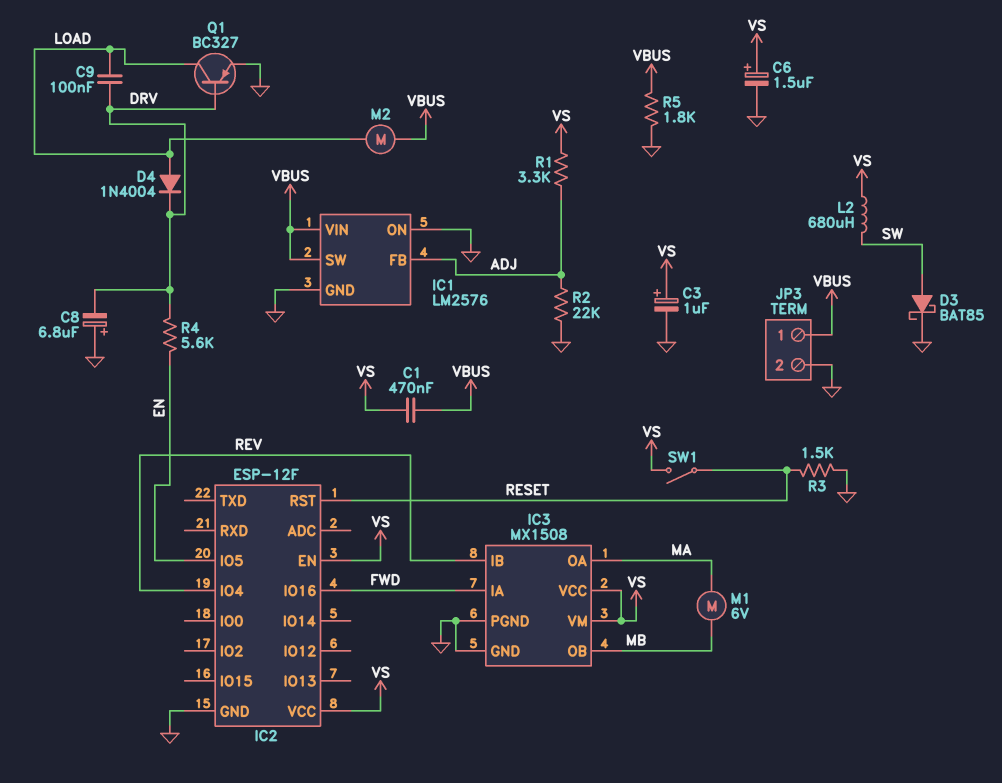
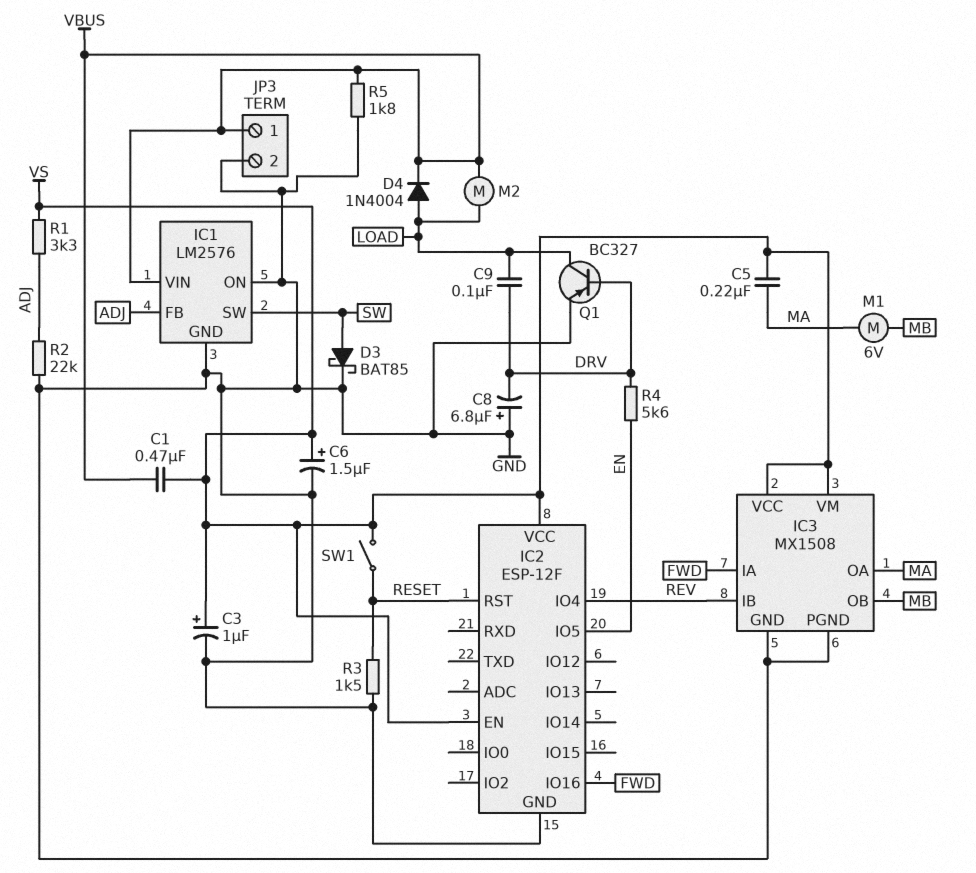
C5: none -> 220nF (MA, VS)
D4: diode 1N4004 (A LOAD, K DRV) -> diode 1N4004 (A LOAD, K VBUS)
IC1 pin SW: VBUS -> SW
L2: 680uH (SW, VS) -> none

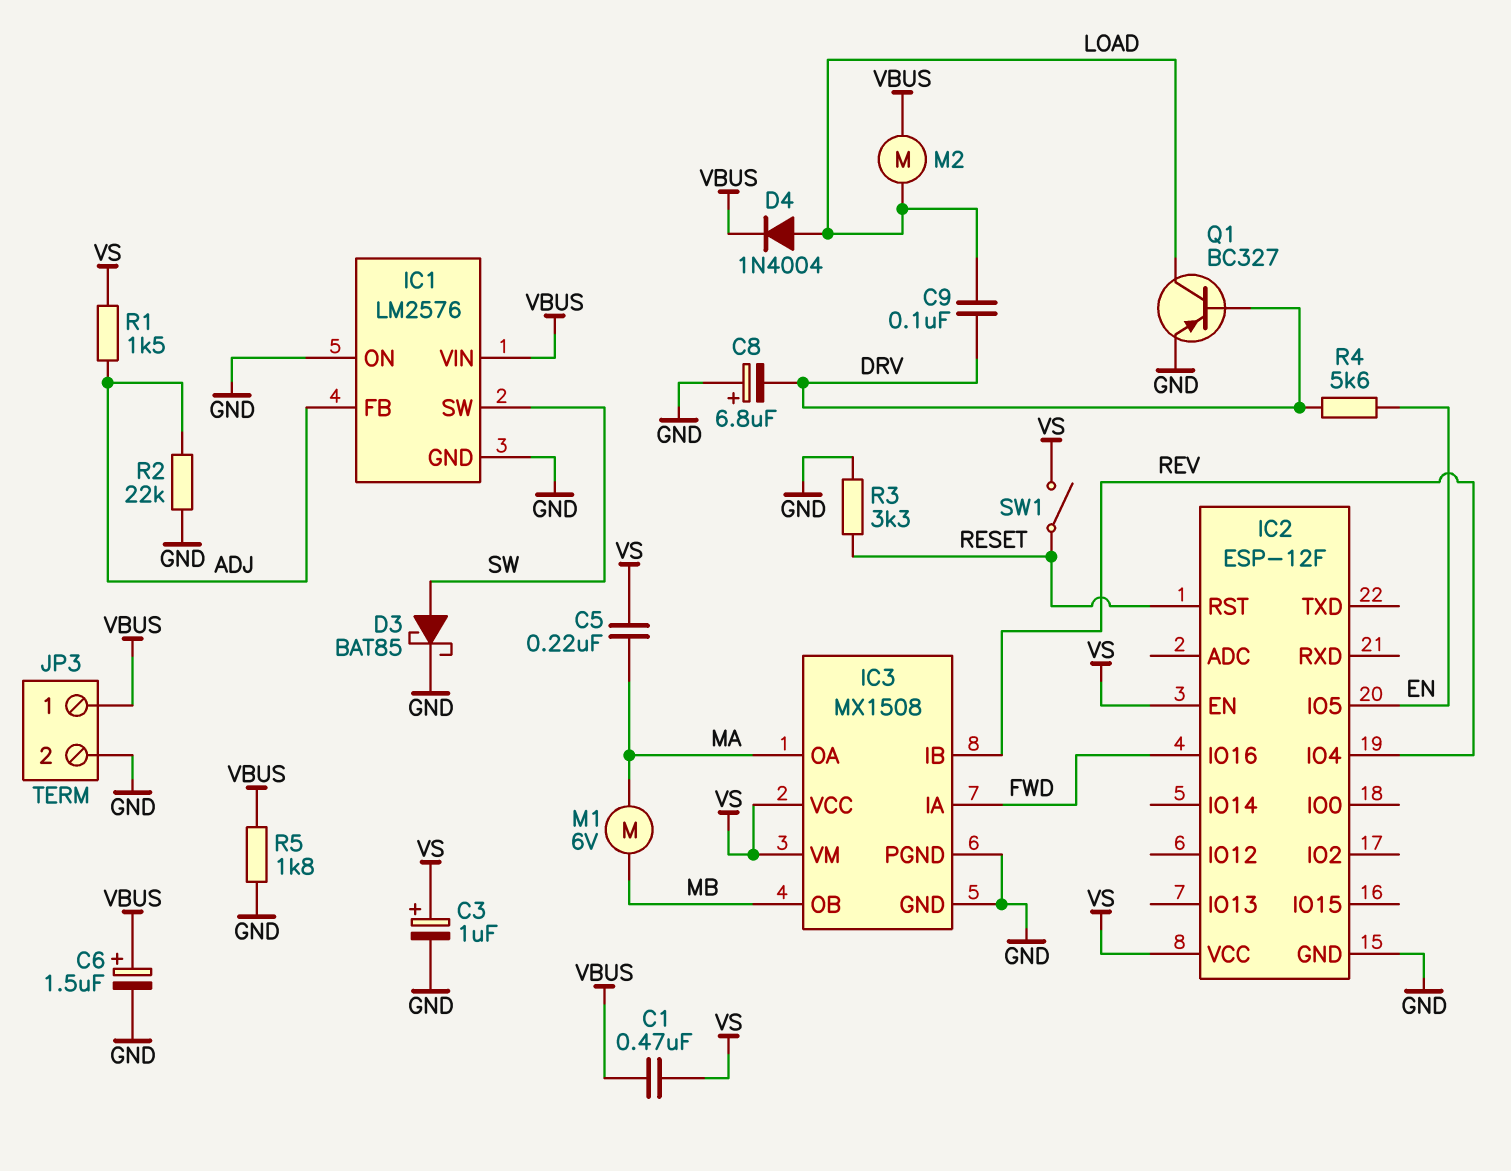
C6: 1.5uF (plus VS, minus GND) -> 1.5uF (plus VBUS, minus GND)
R1: 3.3k (ADJ, VS) -> 1.5k (ADJ, VS)
R3: 1.5k (GND, RESET) -> 3.3k (GND, RESET)

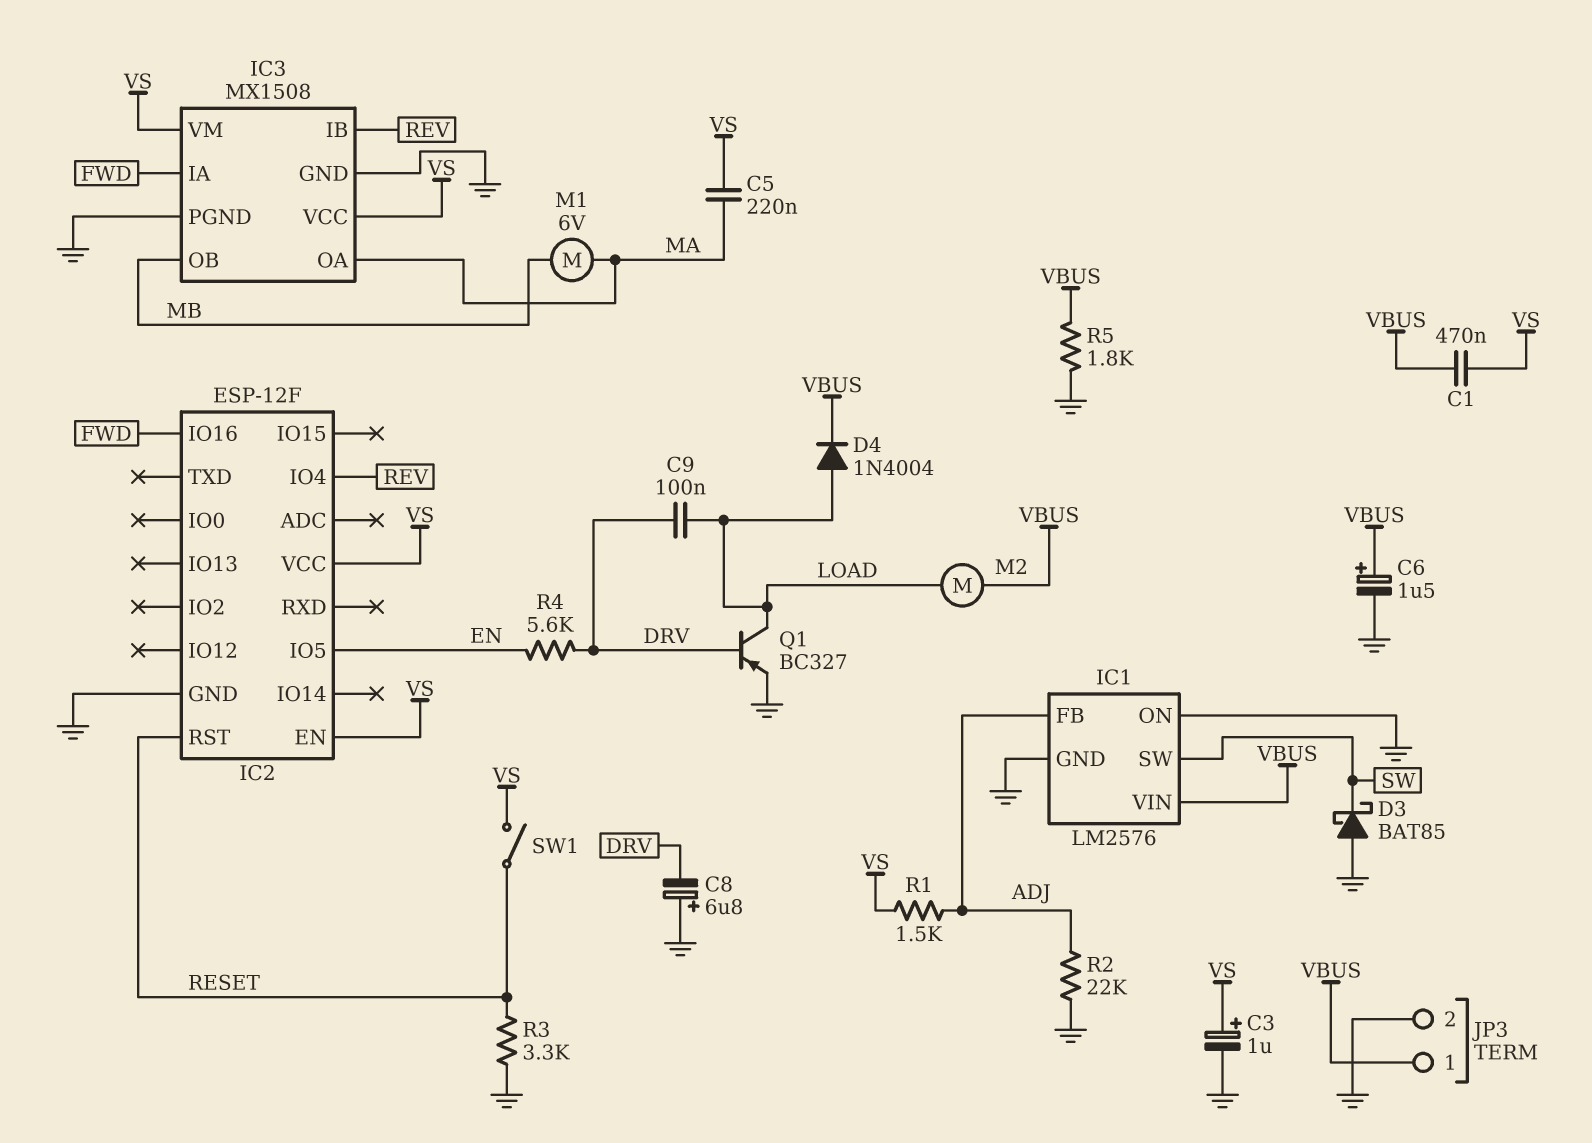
D3: schottky BAT85 (A SW, K GND) -> schottky BAT85 (A GND, K SW)

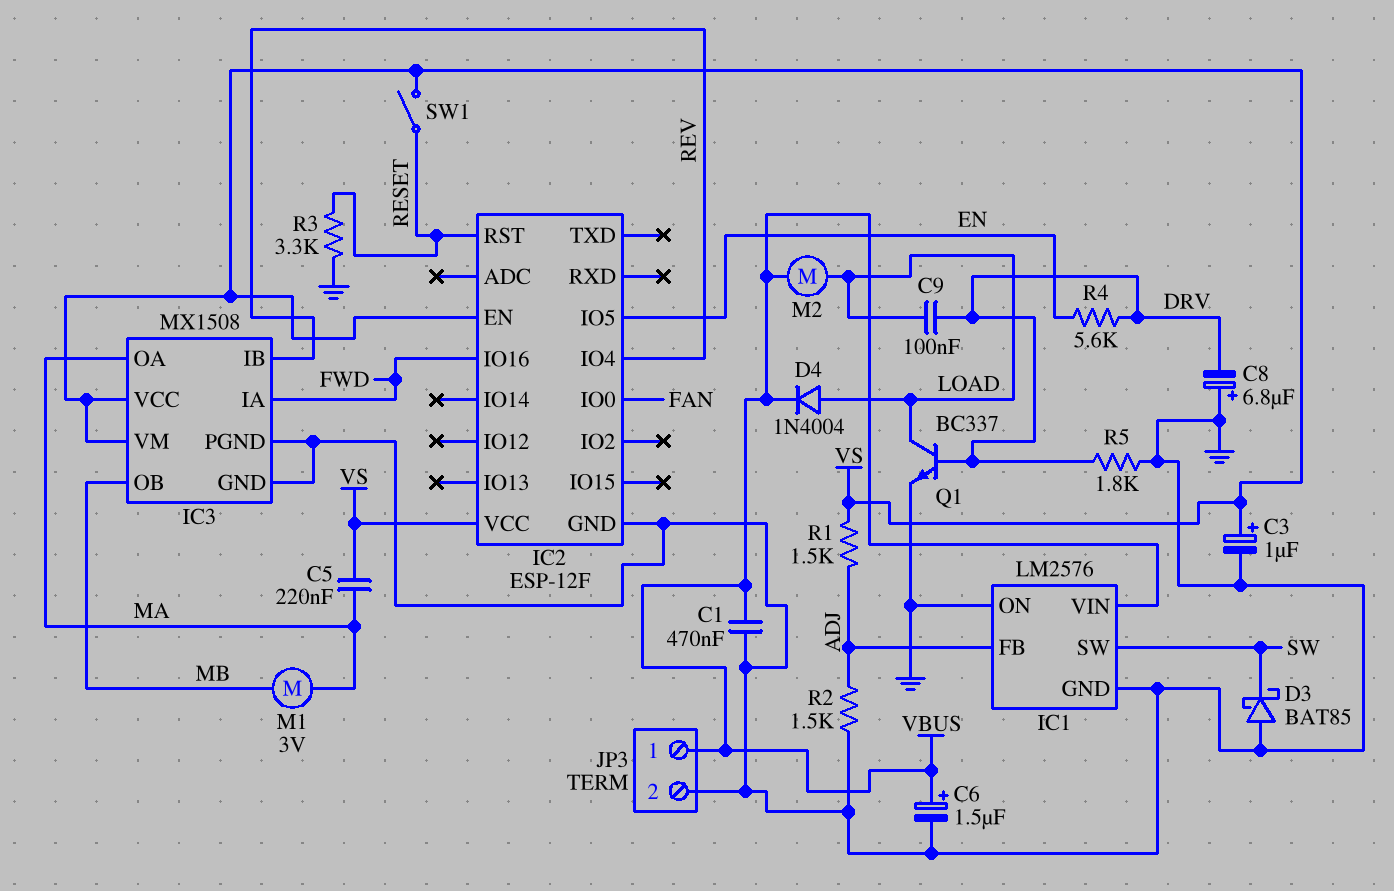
C1: 470nF (VBUS, VS) -> 470nF (GND, VBUS)
IC2 pin IO0: none -> FAN
M1: motor 6V (MA, MB) -> motor 3V (MA, MB)
Q1: PNP BC327 (B DRV, C LOAD, E GND) -> NPN BC337 (B DRV, C LOAD, E GND)
R2: 22k (ADJ, GND) -> 1.5k (ADJ, GND)
R5: 1.8k (GND, VBUS) -> 1.8k (DRV, GND)

